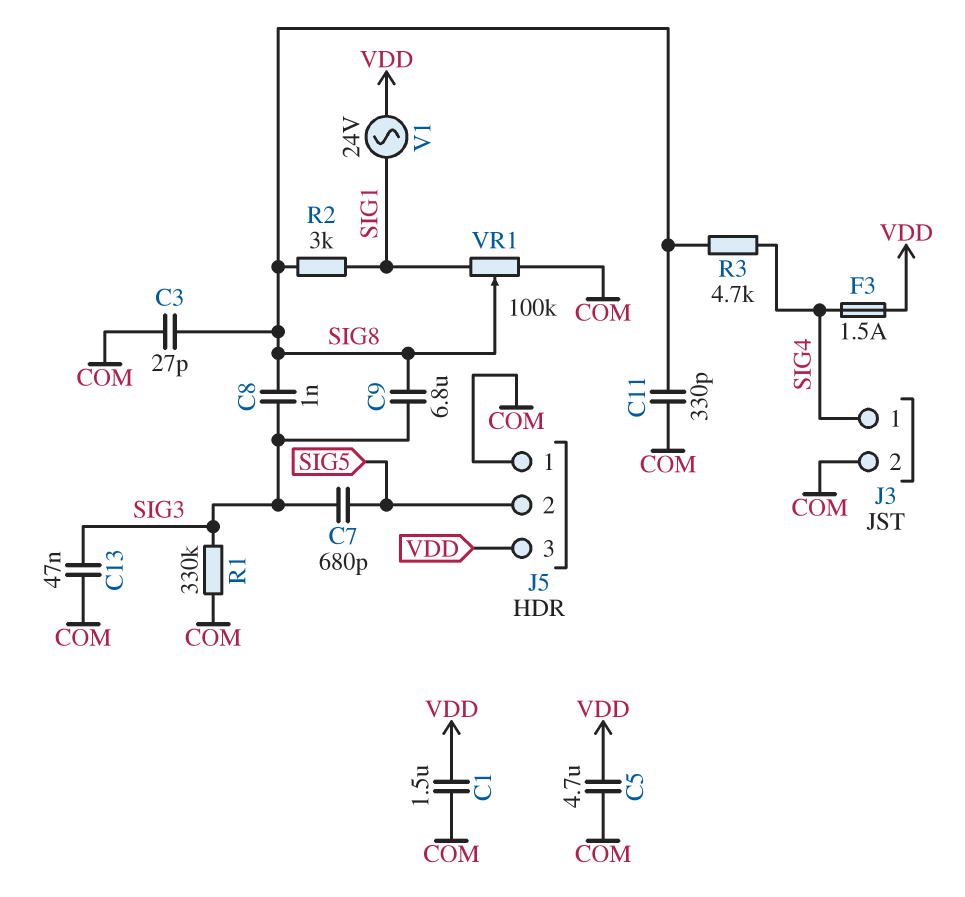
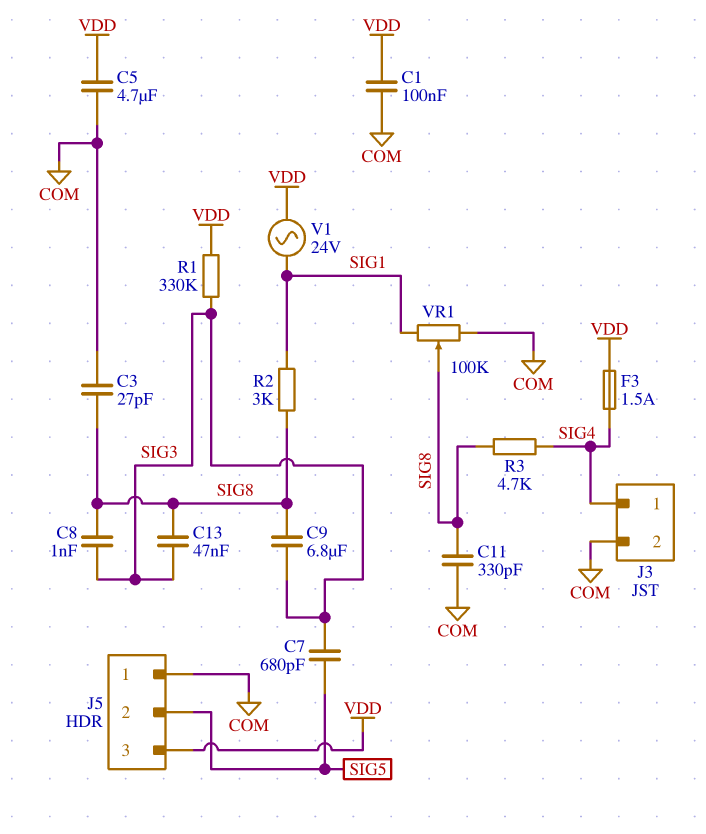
C1: 1.5uF (COM, VDD) -> 100nF (COM, VDD)
C13: 47nF (COM, SIG3) -> 47nF (SIG3, SIG8)
R1: 330k (COM, SIG3) -> 330k (SIG3, VDD)

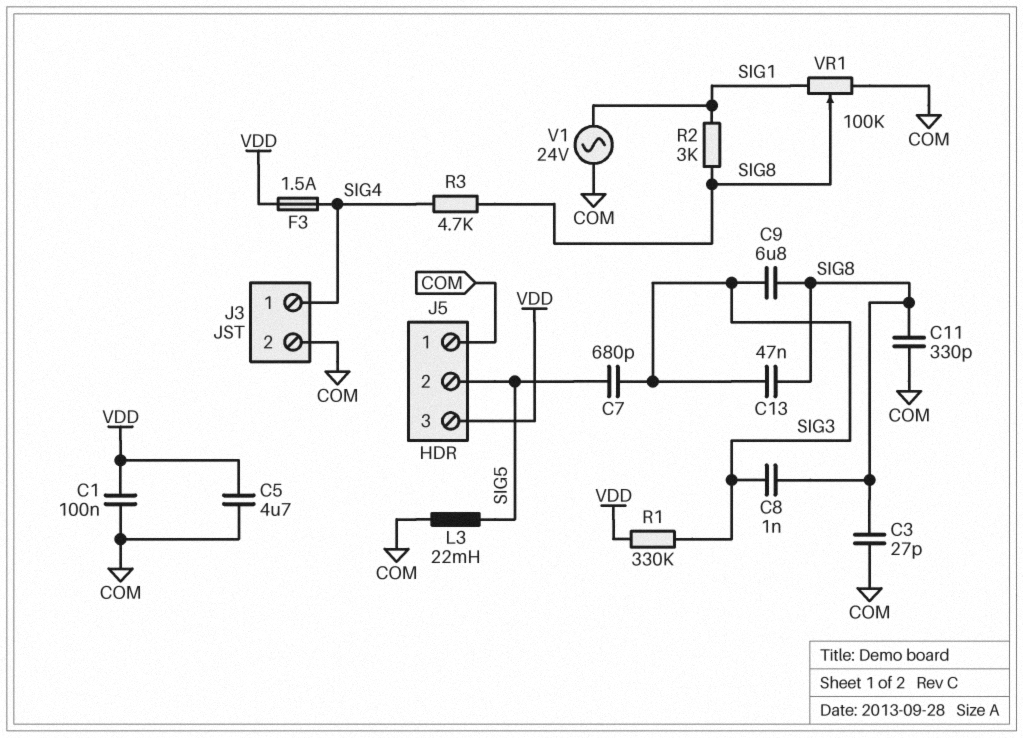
L3: none -> 22mH (COM, SIG5)
V1: AC 24V (SIG1, VDD) -> AC 24V (COM, SIG1)

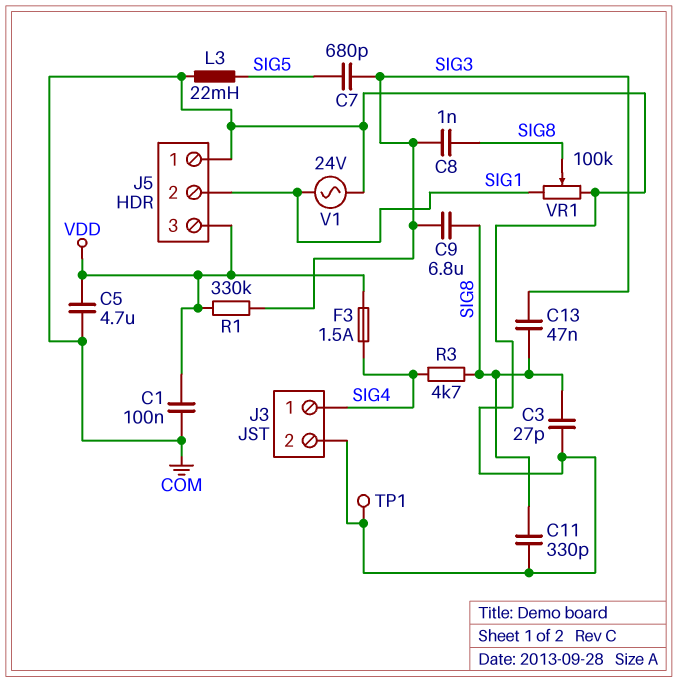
J5 pin 2: SIG5 -> SIG1
R2: 3k (SIG1, SIG8) -> none
TP1: none -> test point (COM)

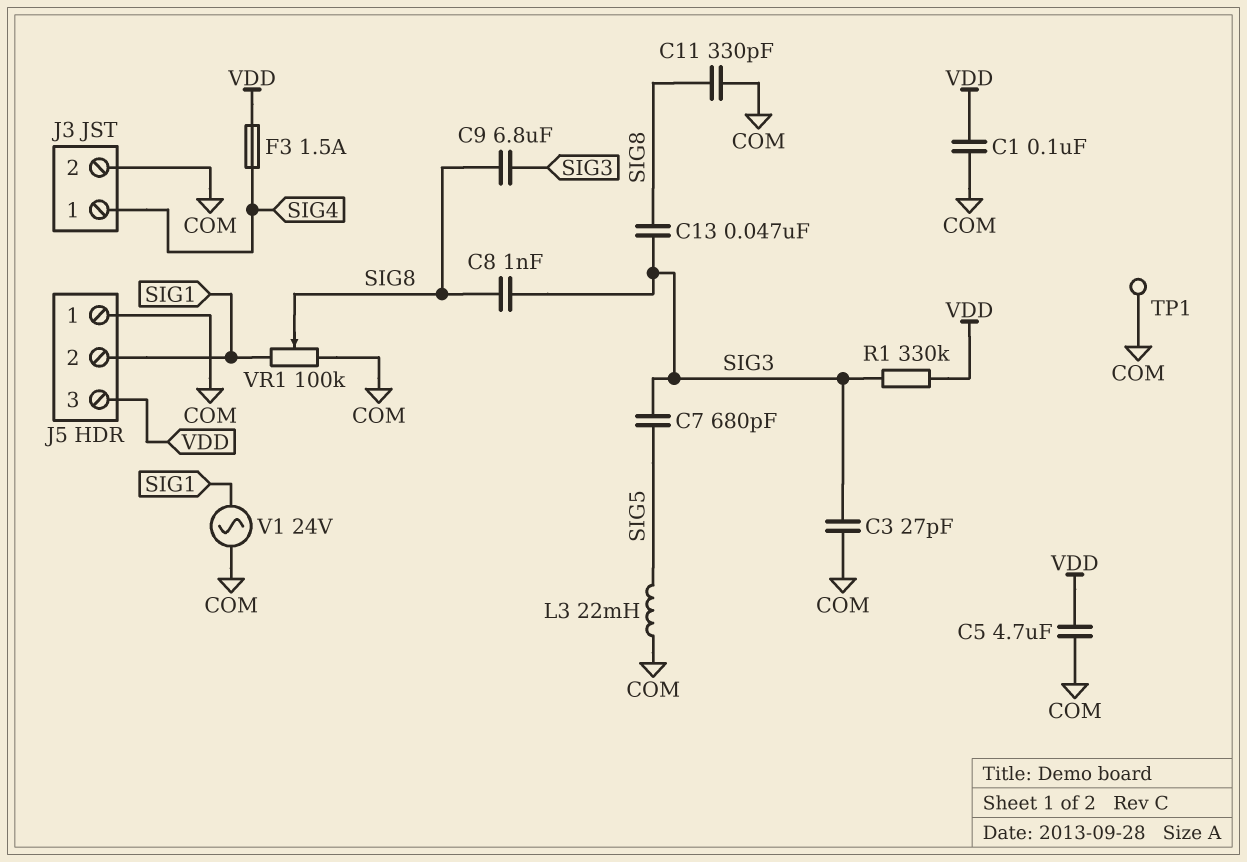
C3: 27pF (COM, SIG8) -> 27pF (COM, SIG3)
R3: 4.7k (SIG4, SIG8) -> none

